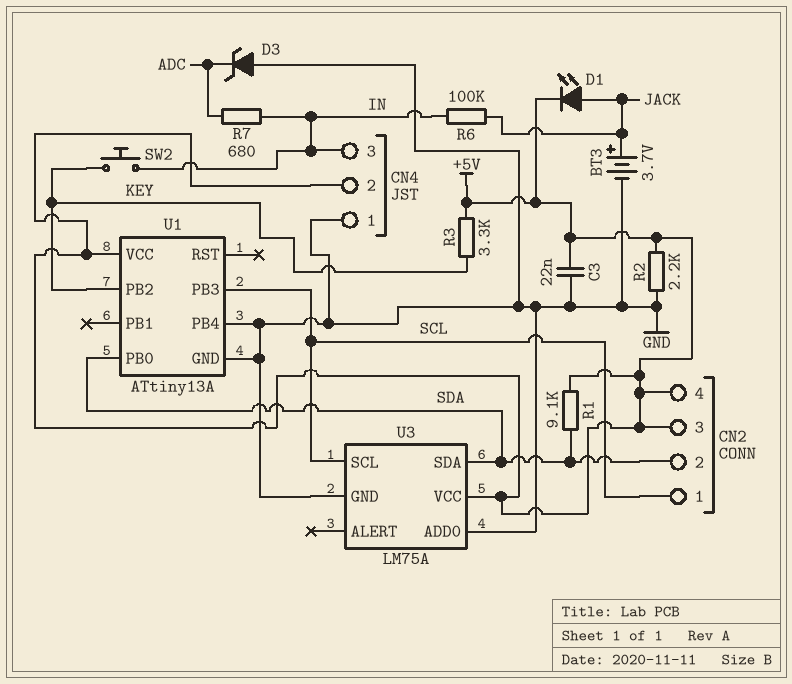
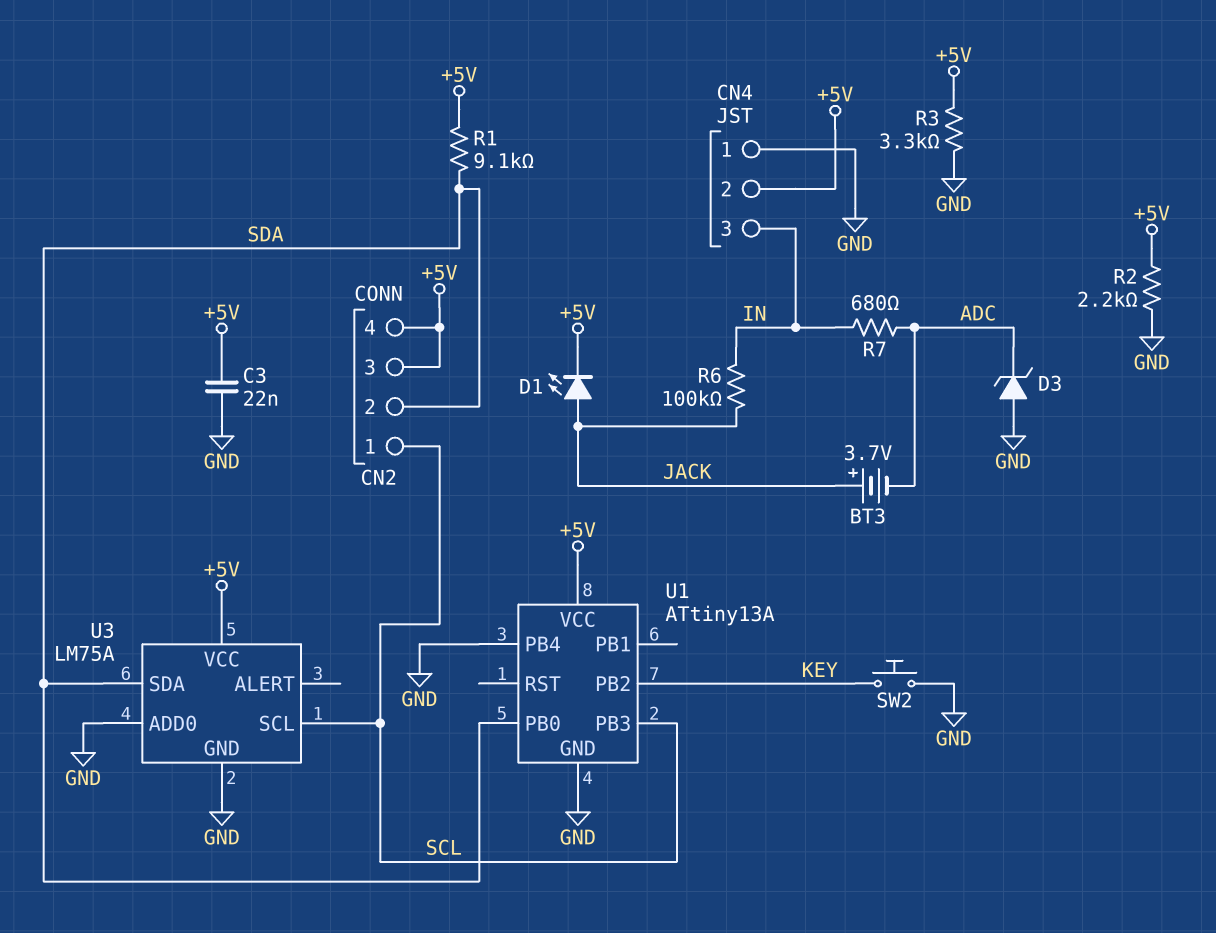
BT3: 3.7V (plus JACK, minus GND) -> 3.7V (plus JACK, minus ADC)
R3: 3.3k (+5V, KEY) -> 3.3k (+5V, GND)
SW2: button (IN, KEY) -> button (GND, KEY)

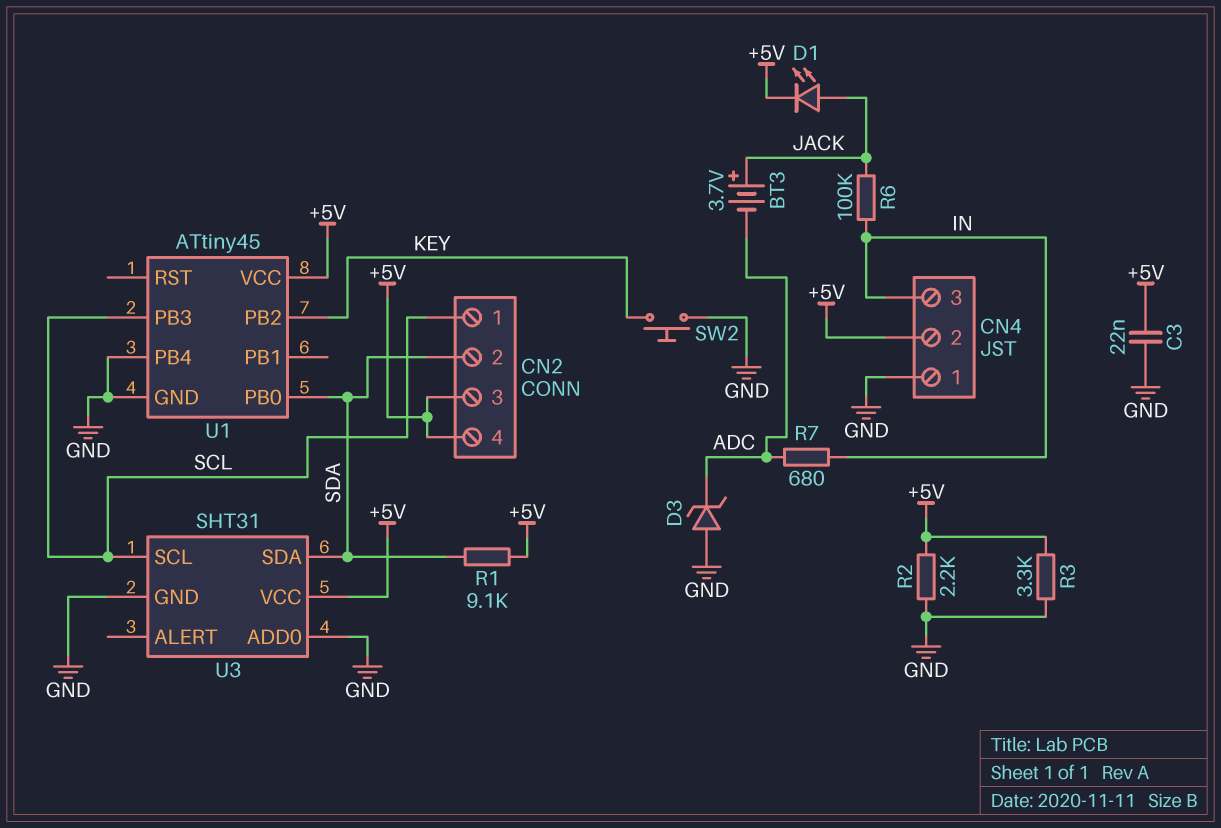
U1: ATtiny13A -> ATtiny45
U3: LM75A -> SHT31

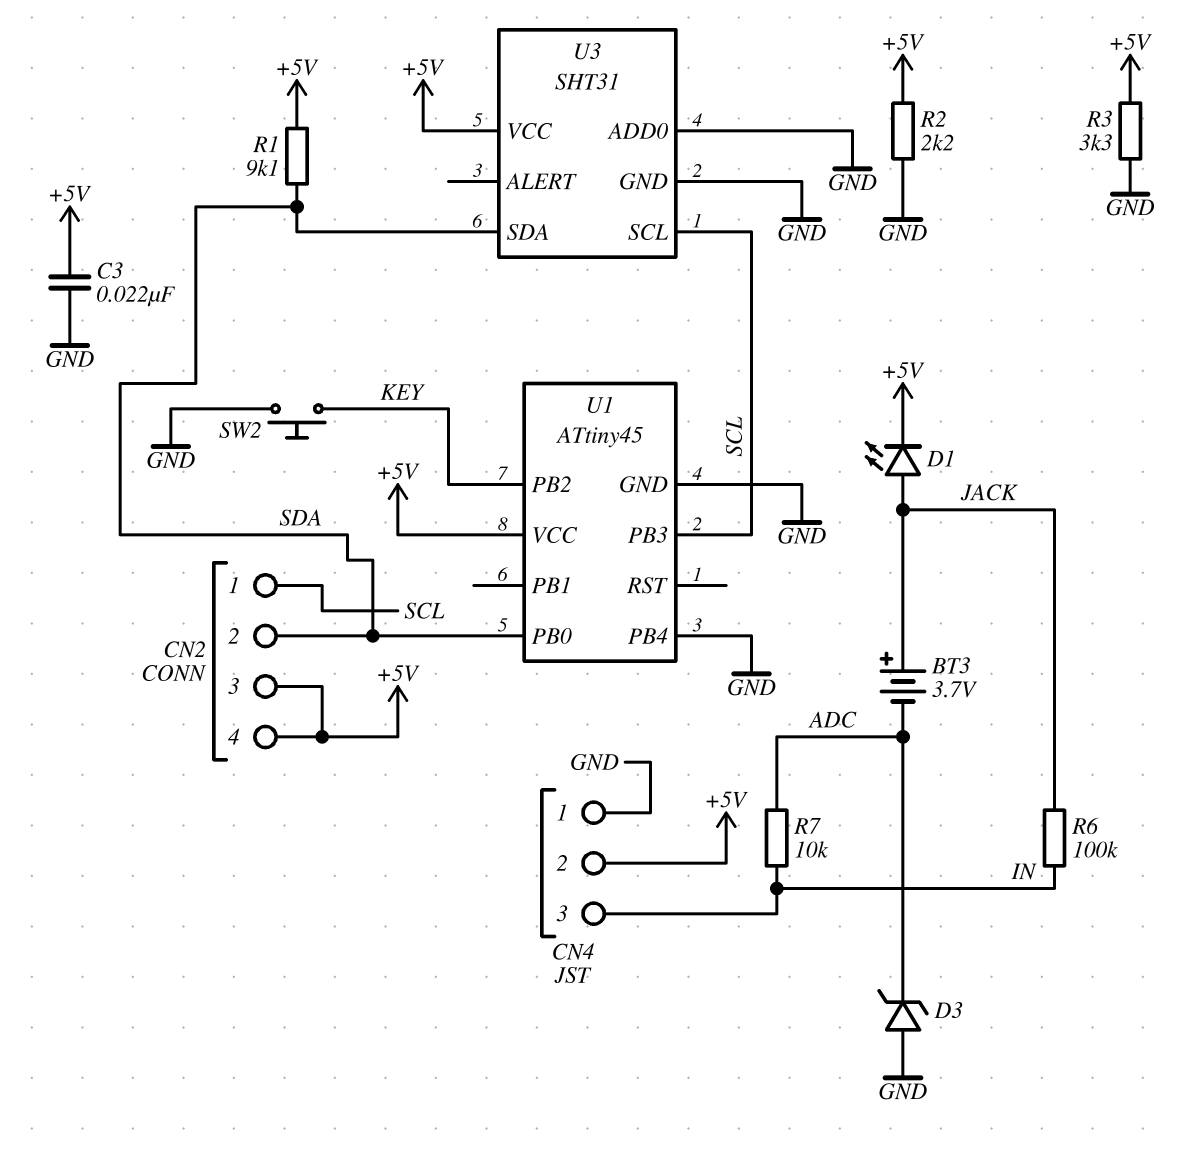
R7: 680 (ADC, IN) -> 10k (ADC, IN)

